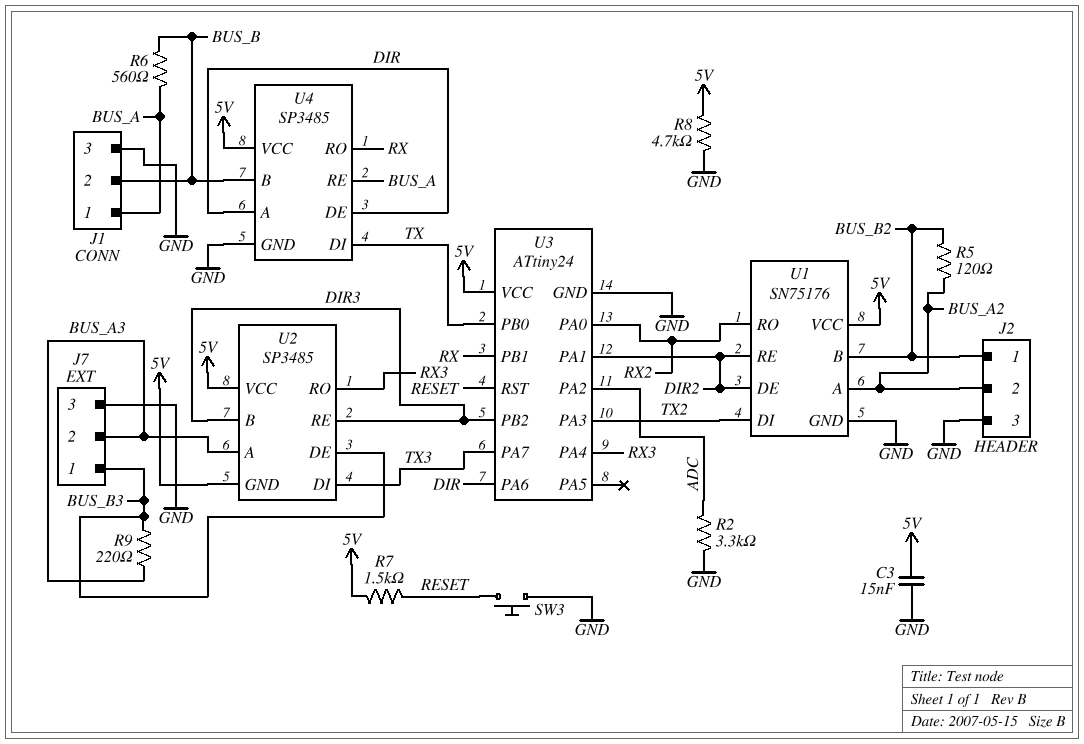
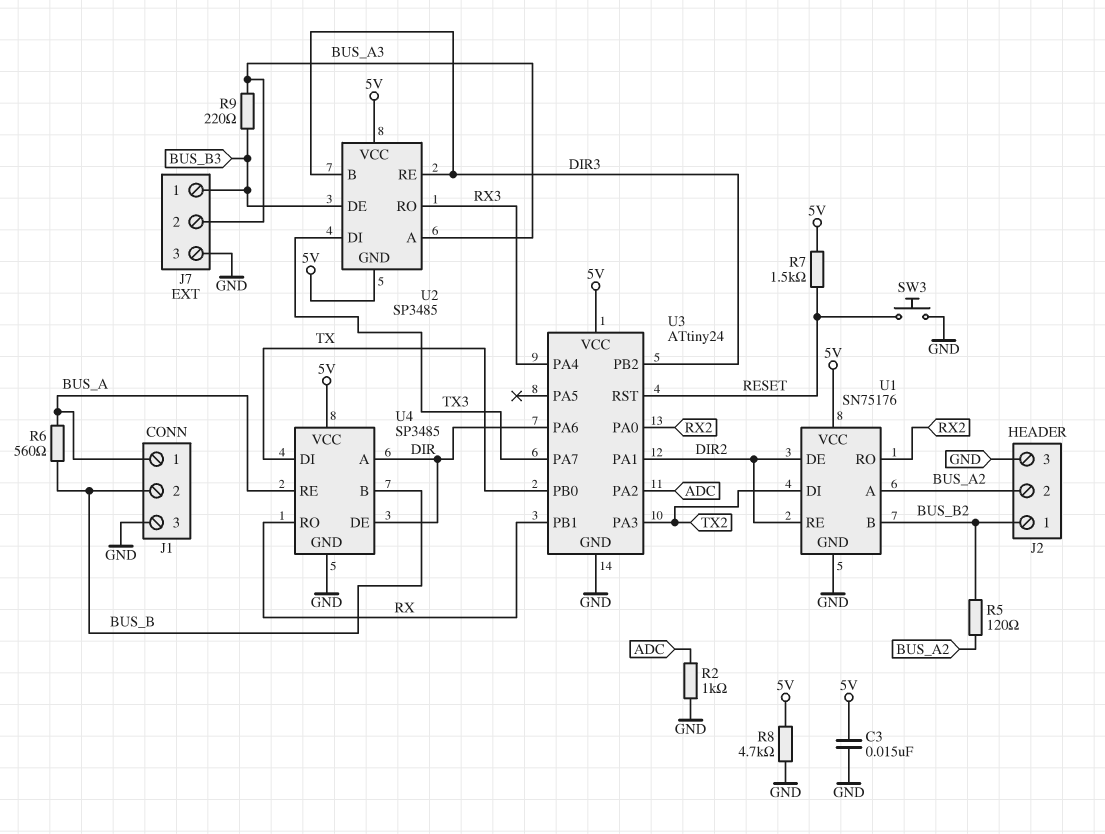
R2: 3.3k (ADC, GND) -> 1k (ADC, GND)

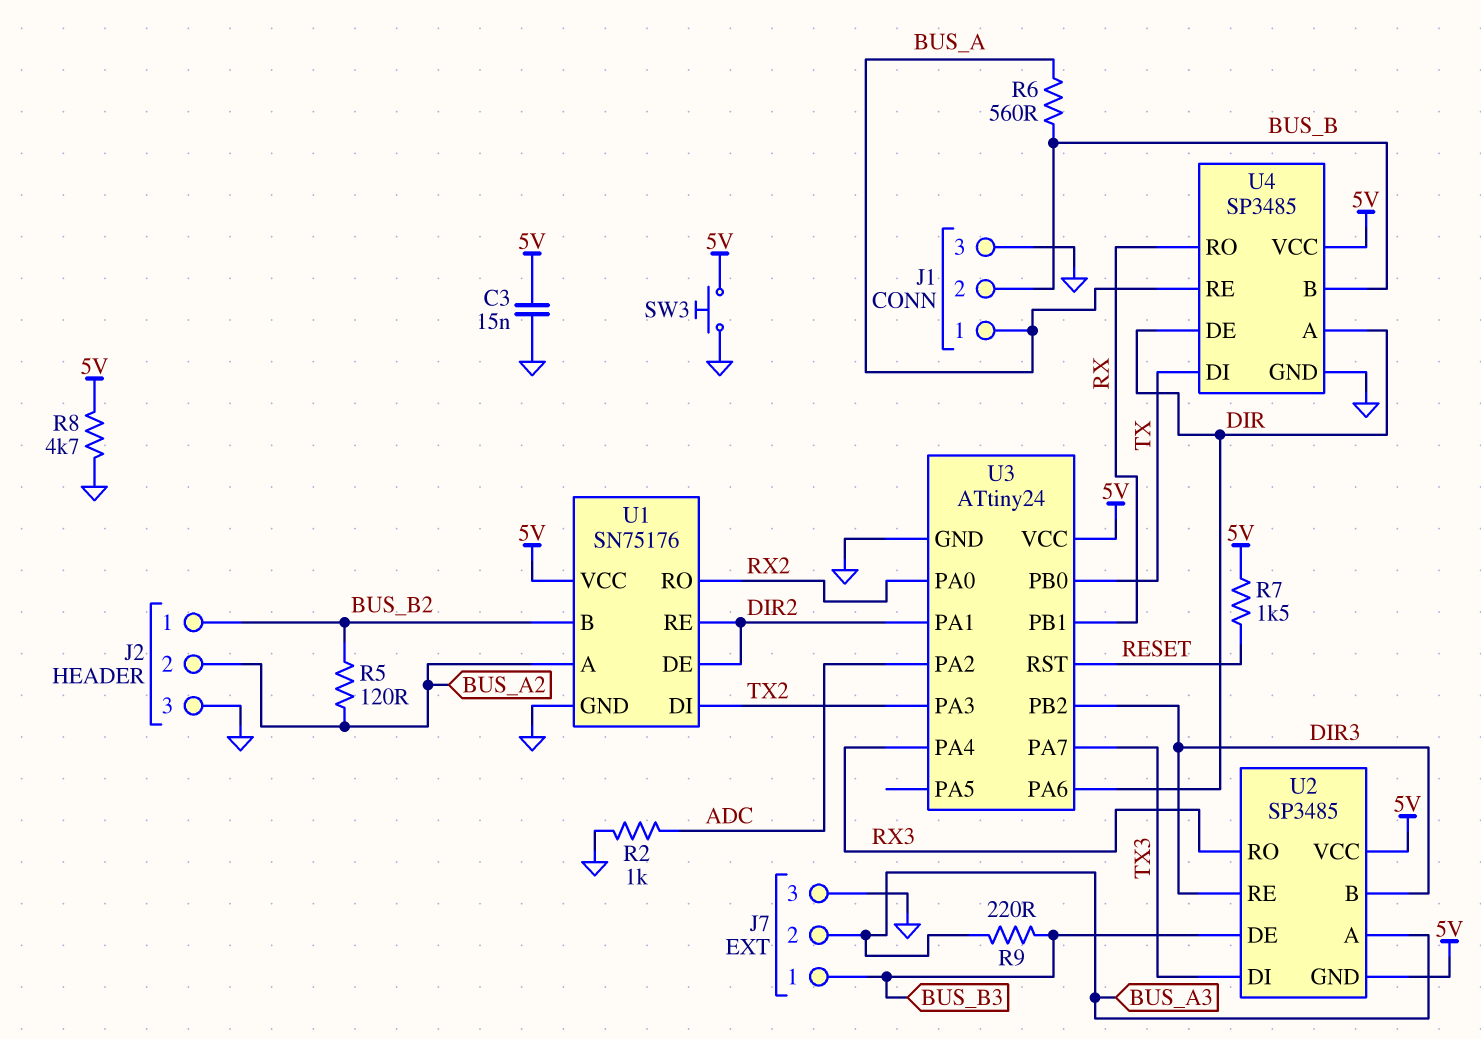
SW3: button (GND, RESET) -> button (5V, GND)

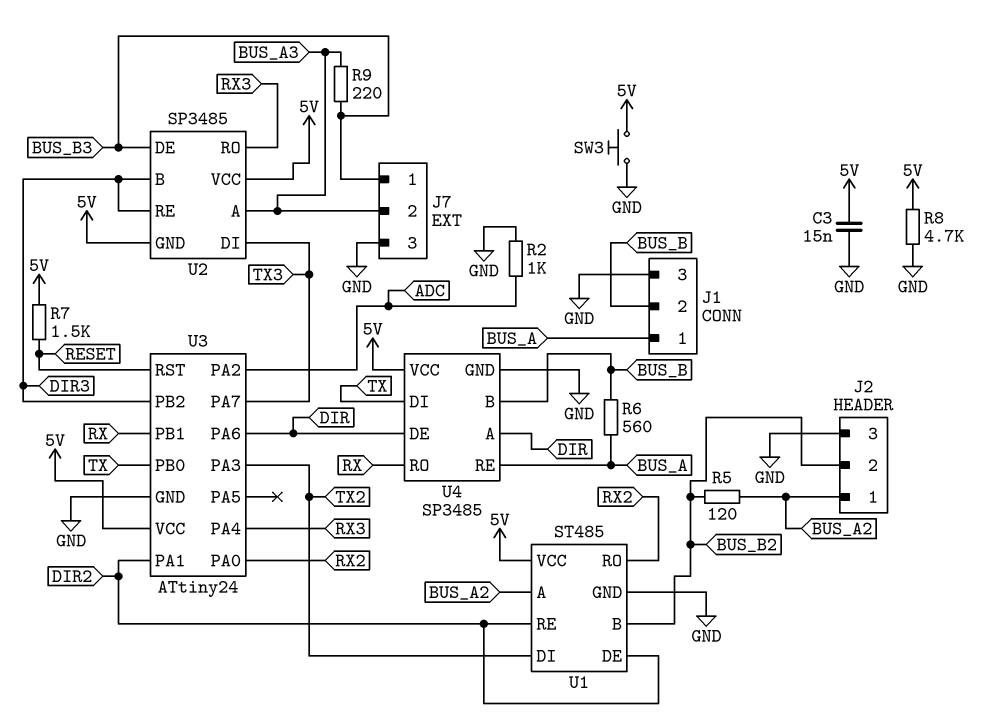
J2 pin 1: BUS_B2 -> BUS_A2
J2 pin 2: BUS_A2 -> BUS_B2
U1: SN75176 -> ST485

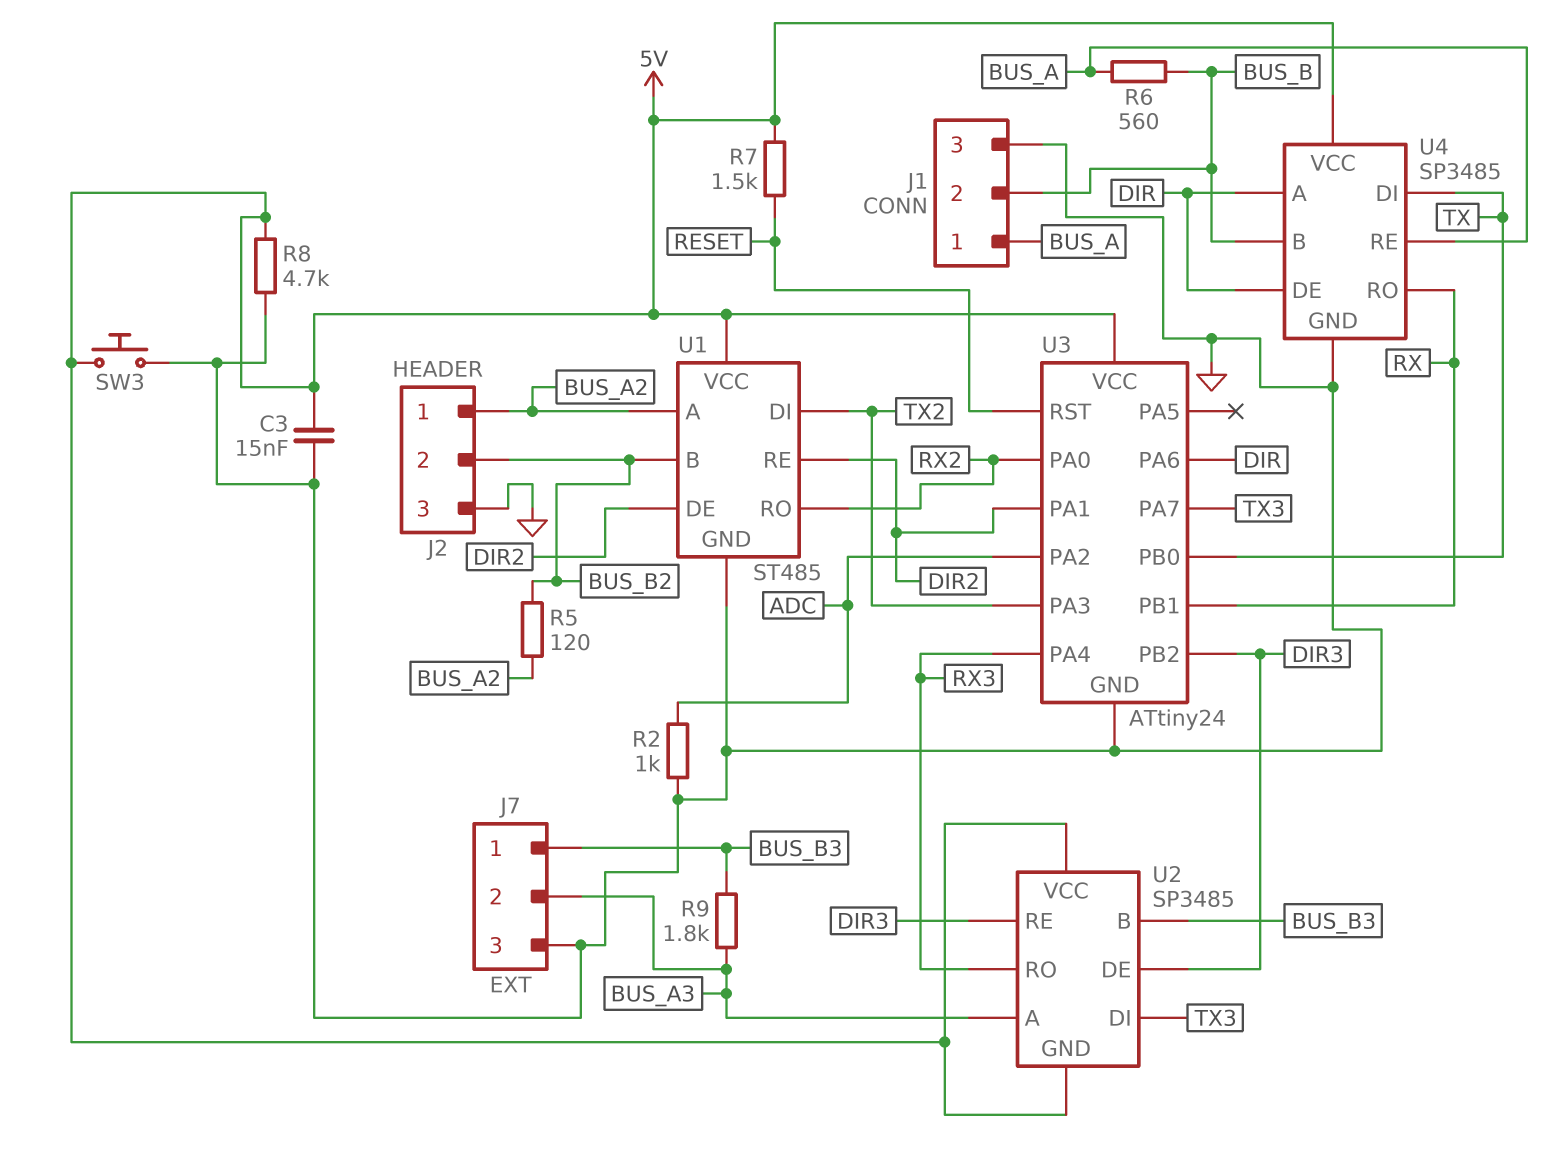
R9: 220 (BUS_A3, BUS_B3) -> 1.8k (BUS_A3, BUS_B3)
U2 pin B: DIR3 -> BUS_B3
U2 pin DE: BUS_B3 -> DIR3

